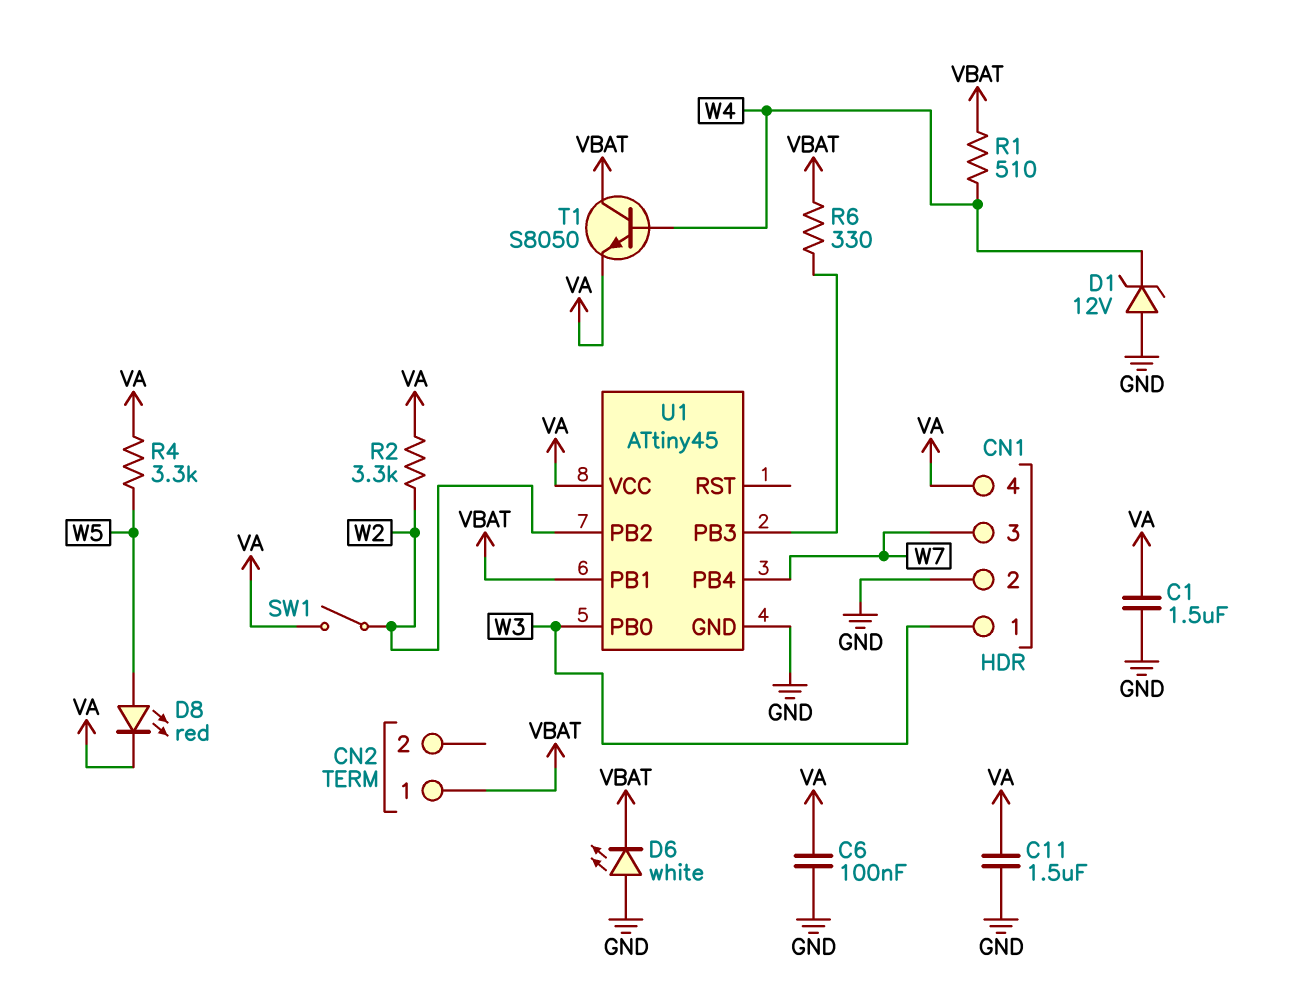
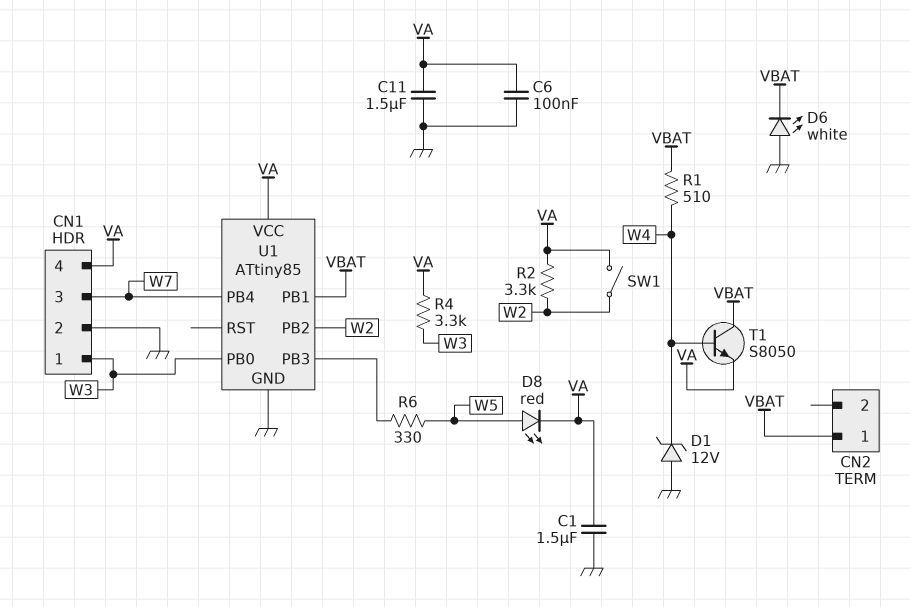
R4: 3.3k (VA, W5) -> 3.3k (VA, W3)
R6: 330 (U1/PB3, VBAT) -> 330 (U1/PB3, W5)
U1: ATtiny45 -> ATtiny85

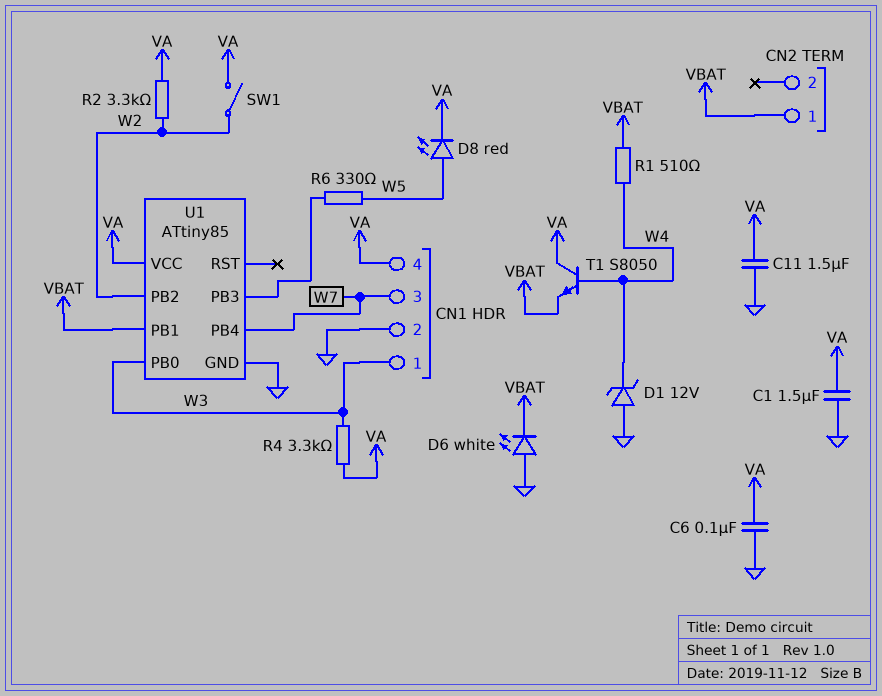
T1: NPN S8050 (B W4, C VBAT, E VA) -> NPN S8050 (B W4, C VA, E VBAT)

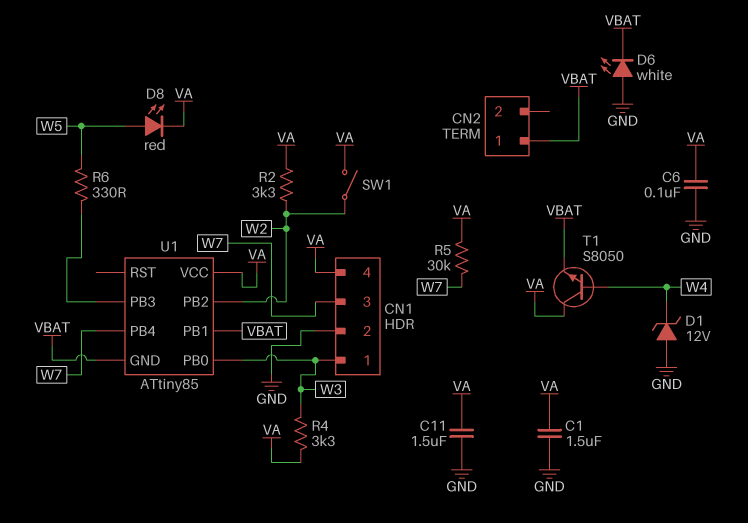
R1: 510 (VBAT, W4) -> none
R5: none -> 30k (VA, W7)
U1 pin GND: GND -> VBAT

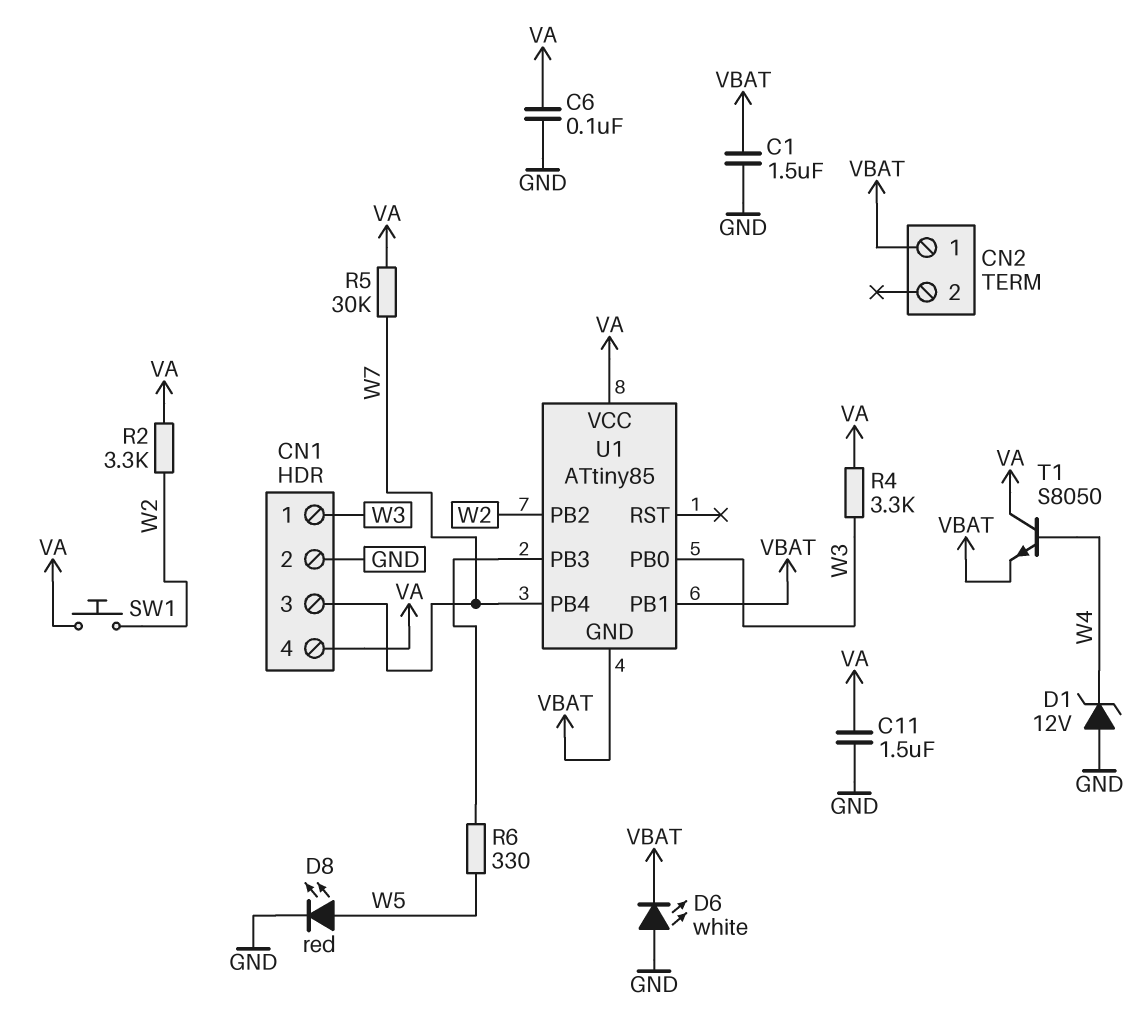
C1: 1.5uF (GND, VA) -> 1.5uF (GND, VBAT)
D8: LED red (A W5, K VA) -> LED red (A W5, K GND)
SW1: switch (VA, W2) -> button (VA, W2)

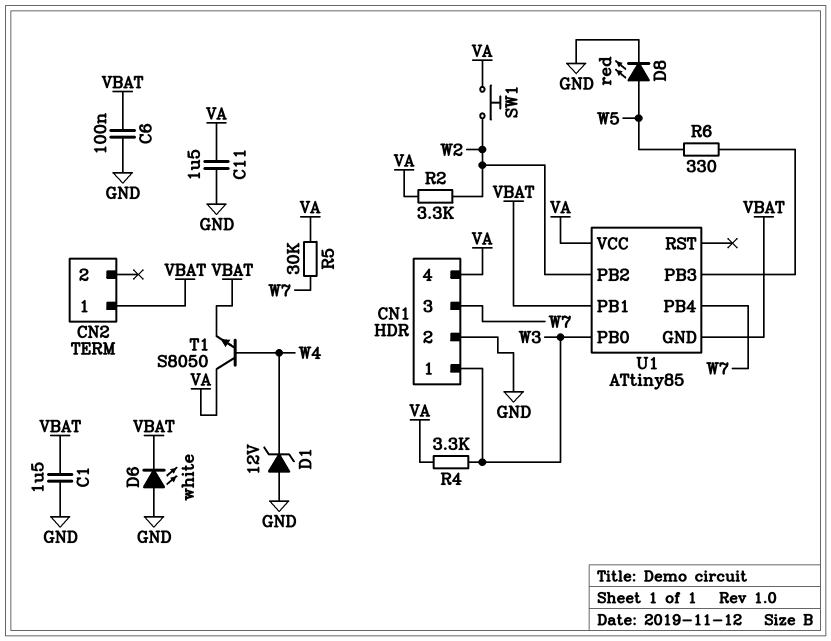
C6: 100nF (GND, VA) -> 100nF (GND, VBAT)

